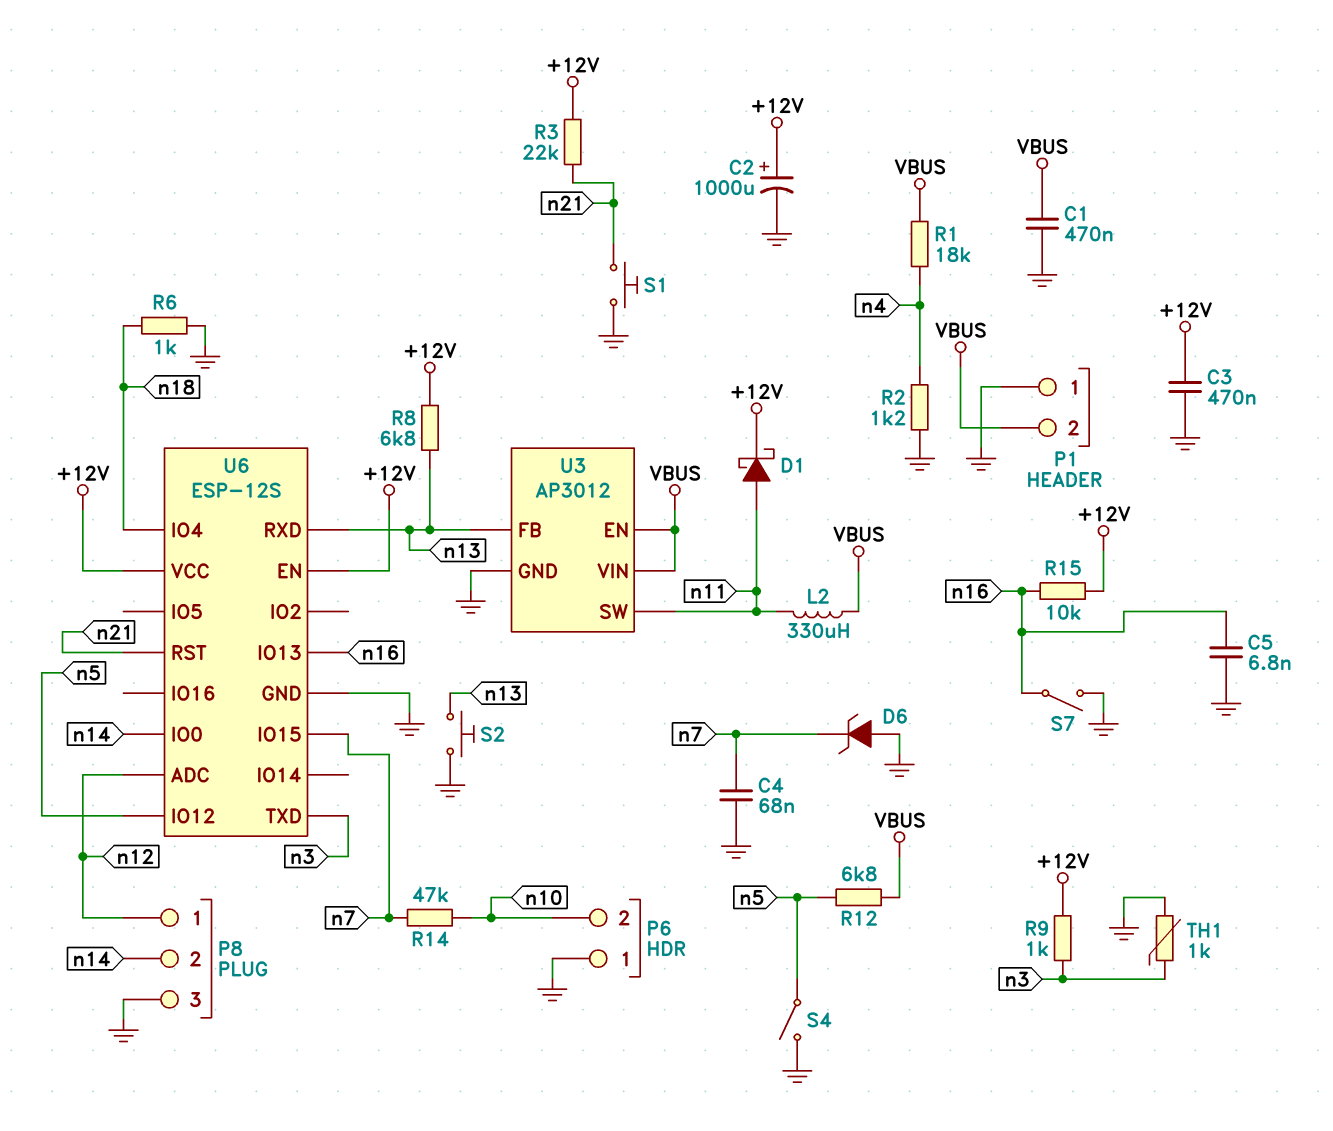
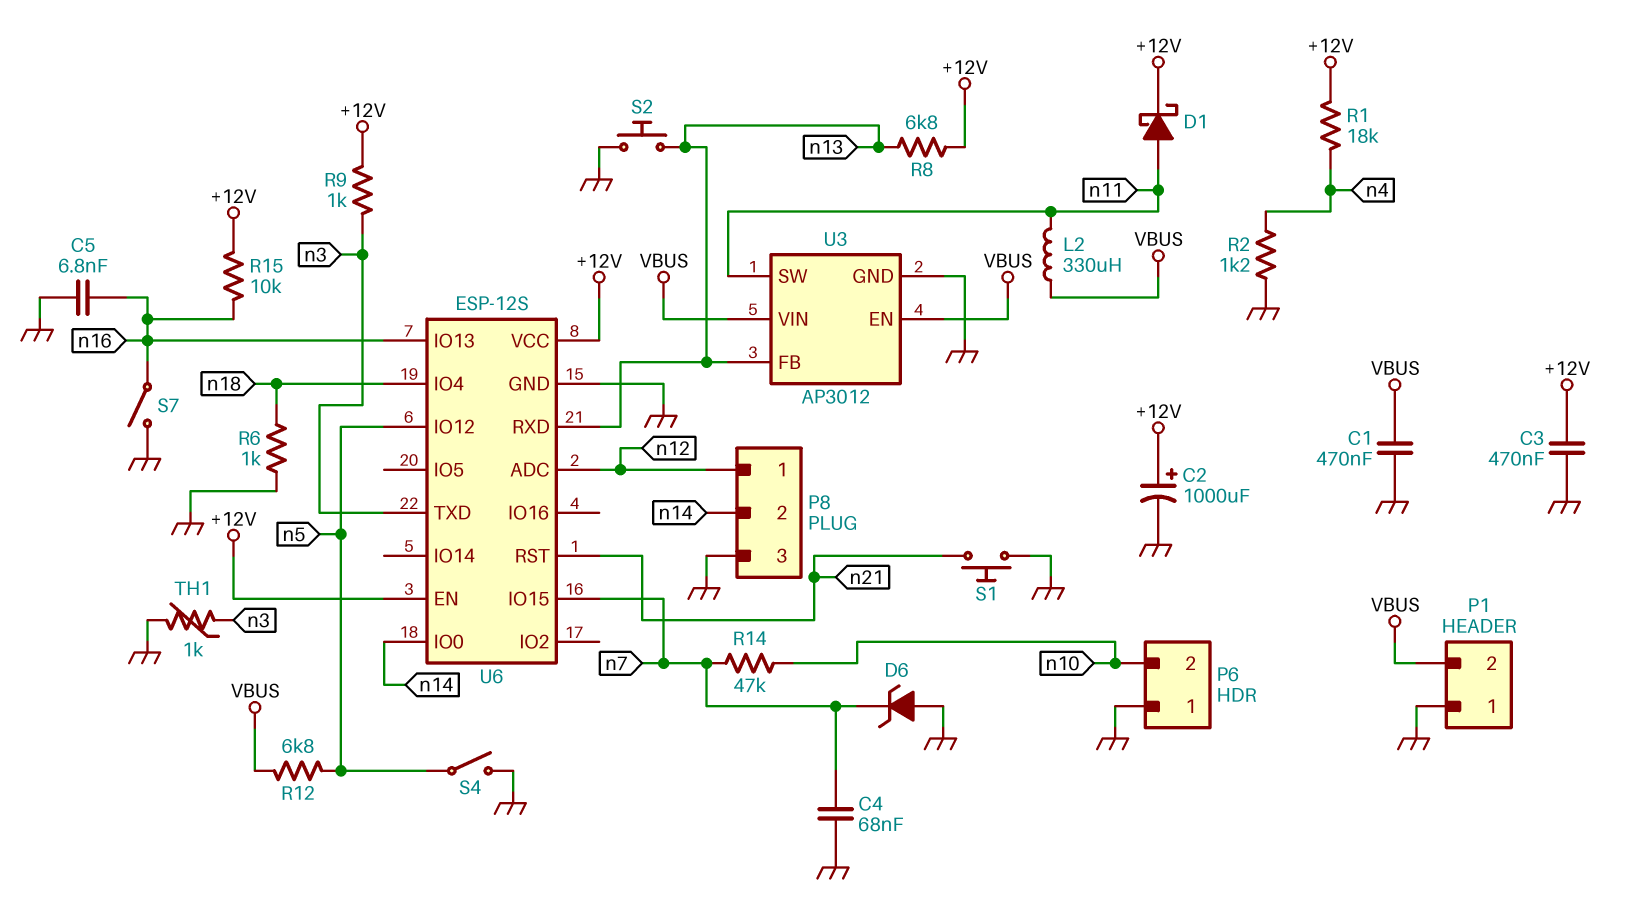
R1: 18k (VBUS, n4) -> 18k (+12V, n4)
R3: 22k (+12V, n21) -> none

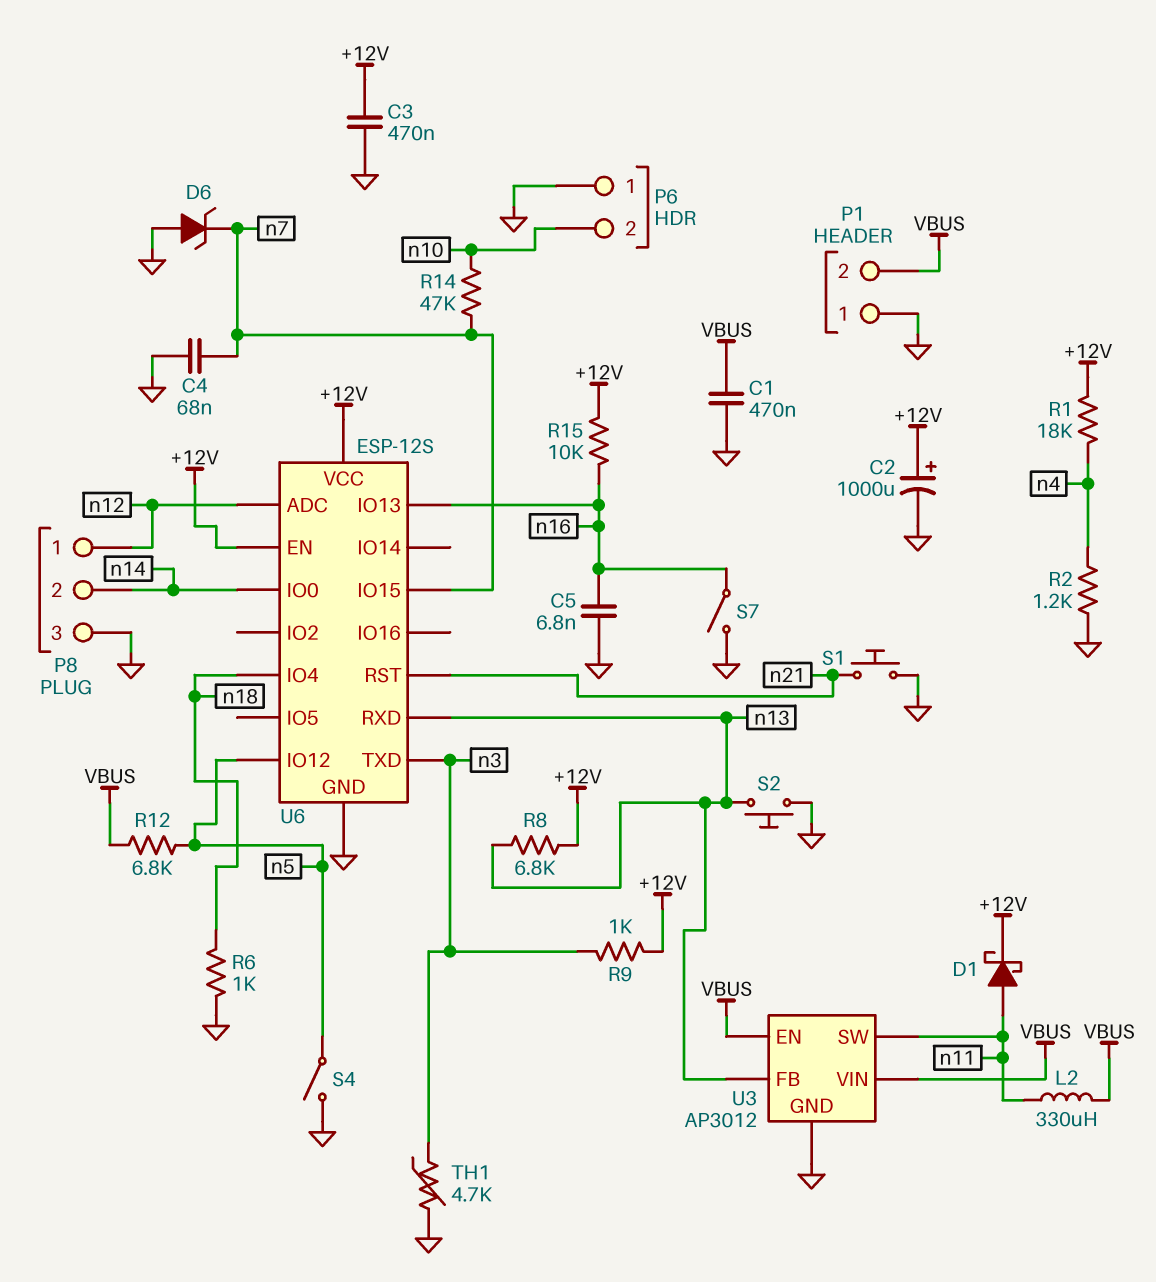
TH1: 1k (GND, n3) -> 4.7k (GND, n3)

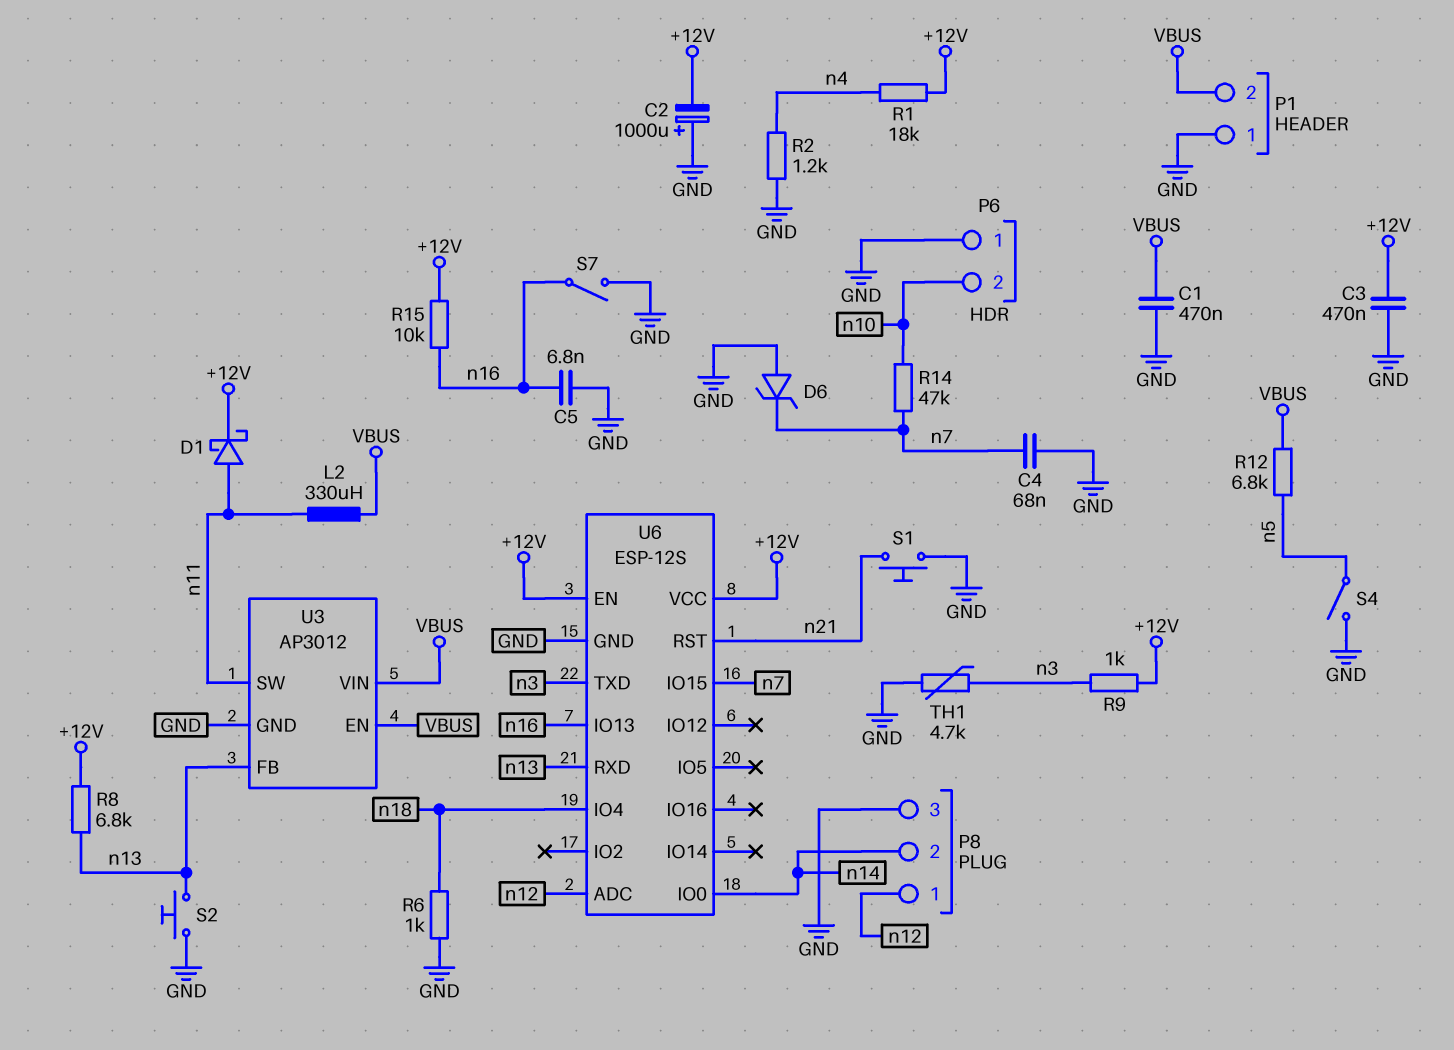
C2: 1000uF (plus +12V, minus GND) -> 1000uF (plus GND, minus +12V)
U6 pin IO12: n5 -> none

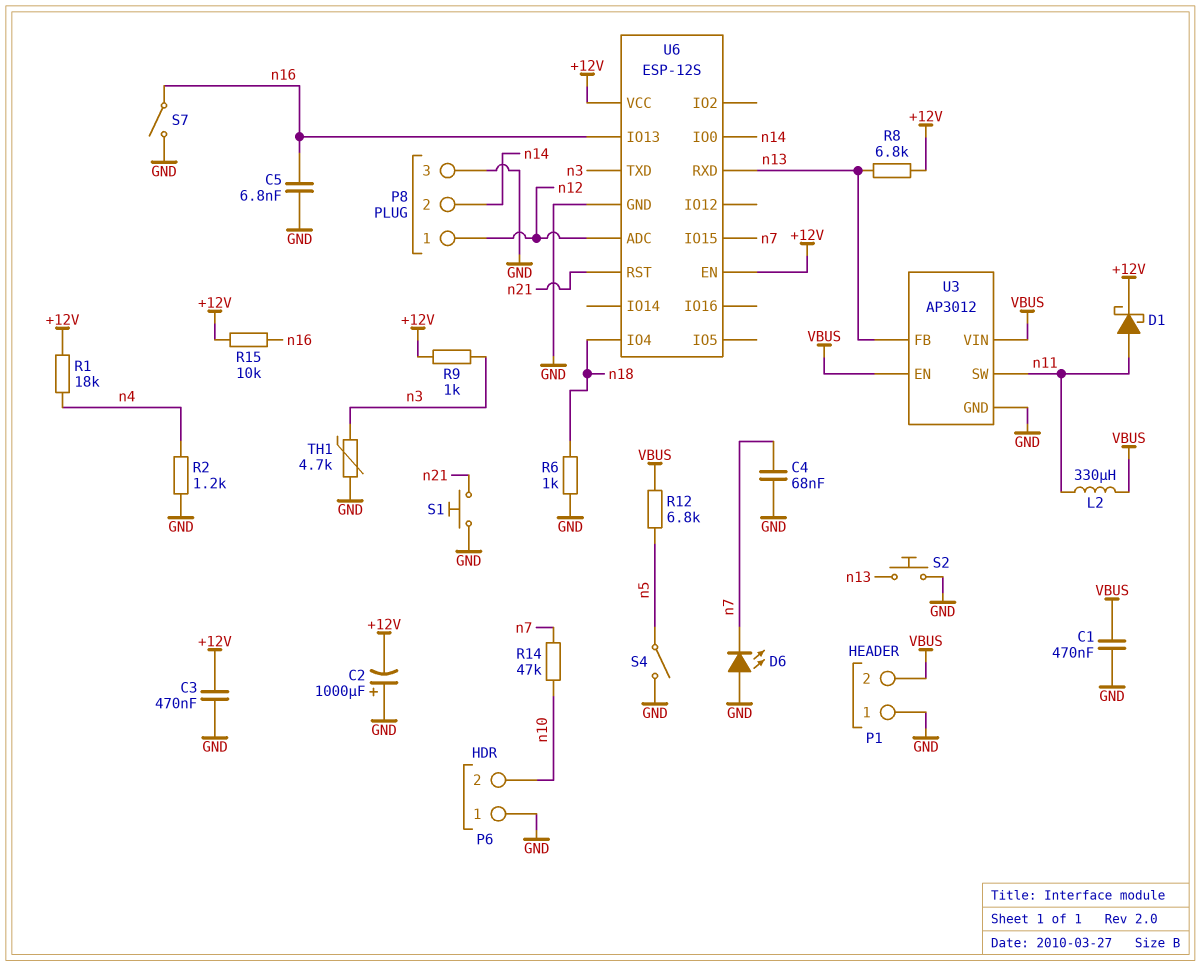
D6: zener (A GND, K n7) -> LED (A GND, K n7)

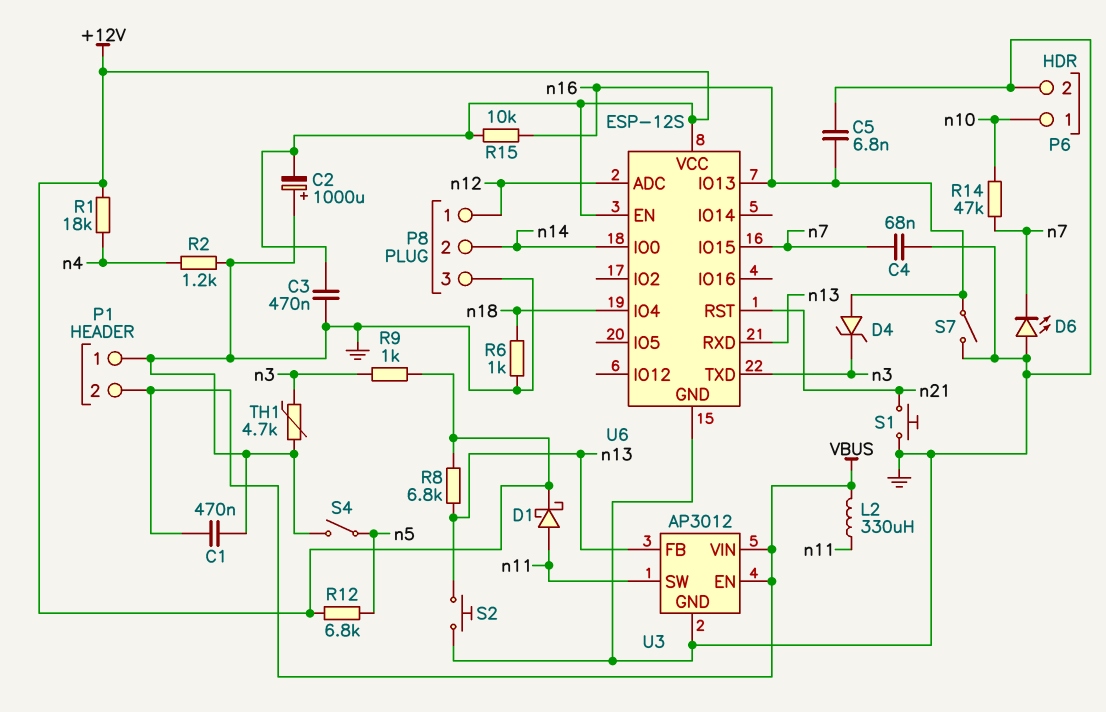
D4: none -> zener (A n16, K n3)
P6 pin 1: GND -> n10
P6 pin 2: n10 -> GND
R12: 6.8k (VBUS, n5) -> 6.8k (+12V, n5)

